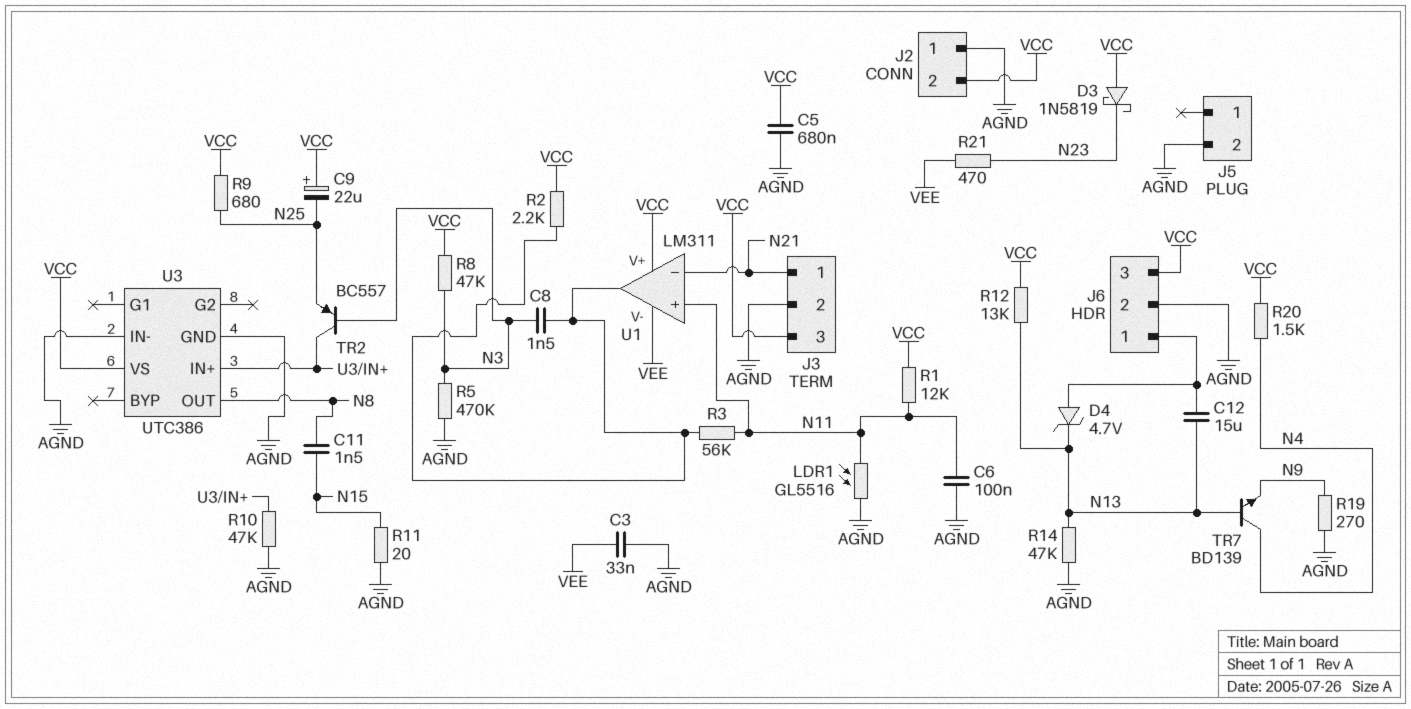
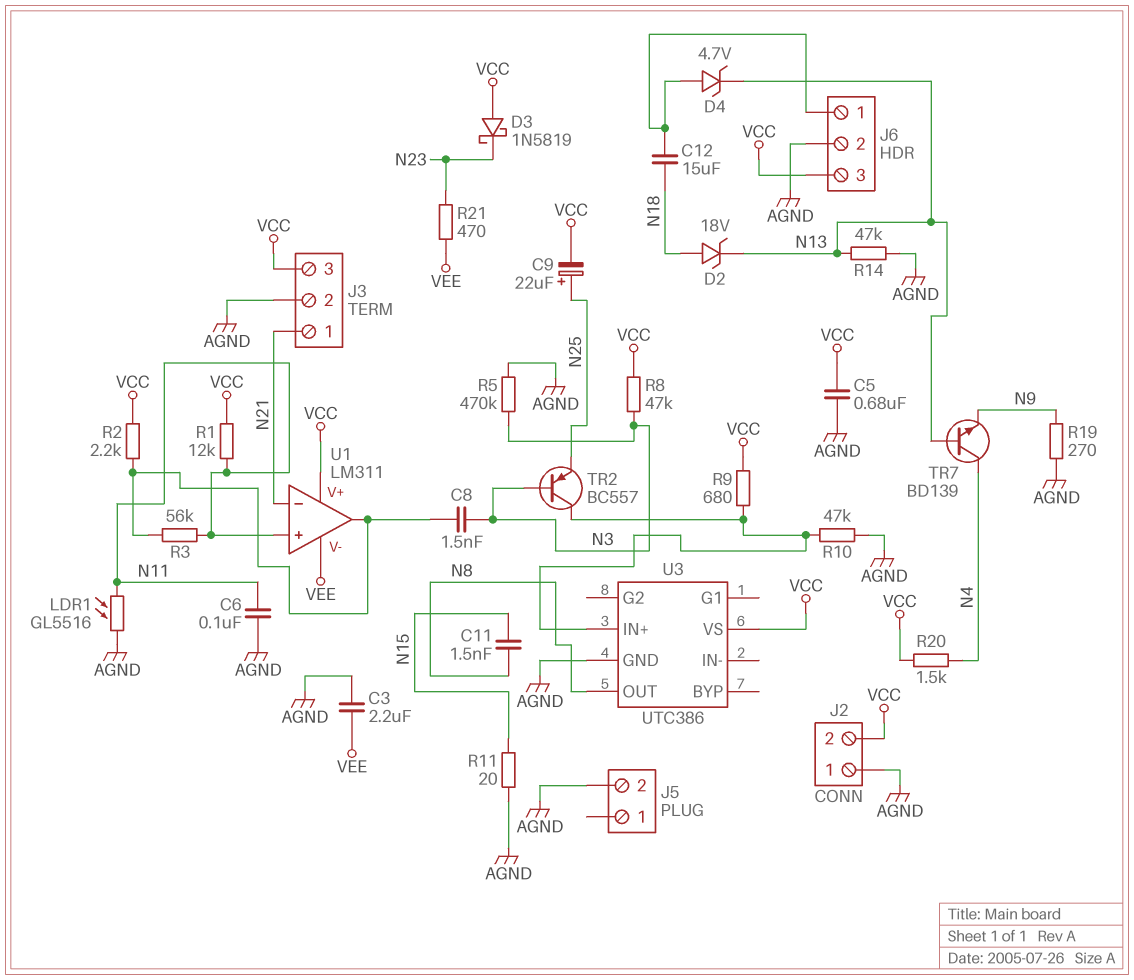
C3: 33nF (AGND, VEE) -> 2.2uF (AGND, VEE)
C9: 22uF (plus VCC, minus N25) -> 22uF (plus N25, minus VCC)
C12: 15uF (J6/1, N13) -> 15uF (J6/1, N18)
D2: none -> zener 18V (A N18, K N13)
R9: 680 (N25, VCC) -> 680 (U3/IN+, VCC)
R12: 13k (N13, VCC) -> none
U3 pin IN-: AGND -> none

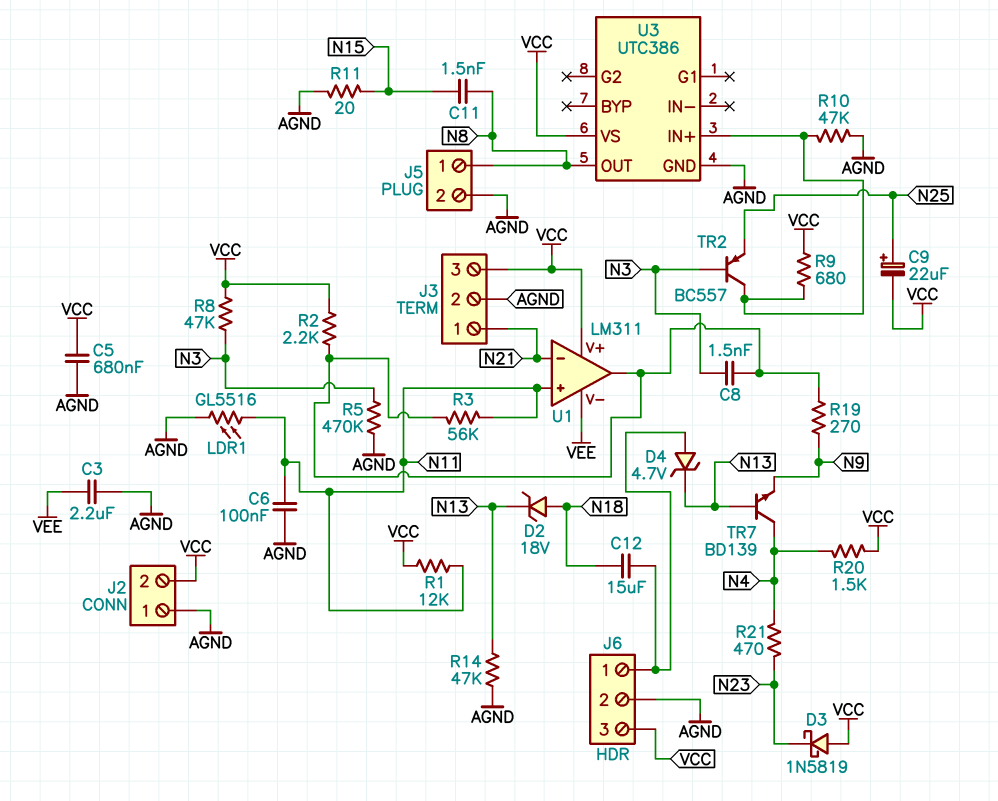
J5 pin 1: none -> N8
R19: 270 (AGND, N9) -> 270 (N9, U1/out)
R21: 470 (N23, VEE) -> 470 (N4, N23)

